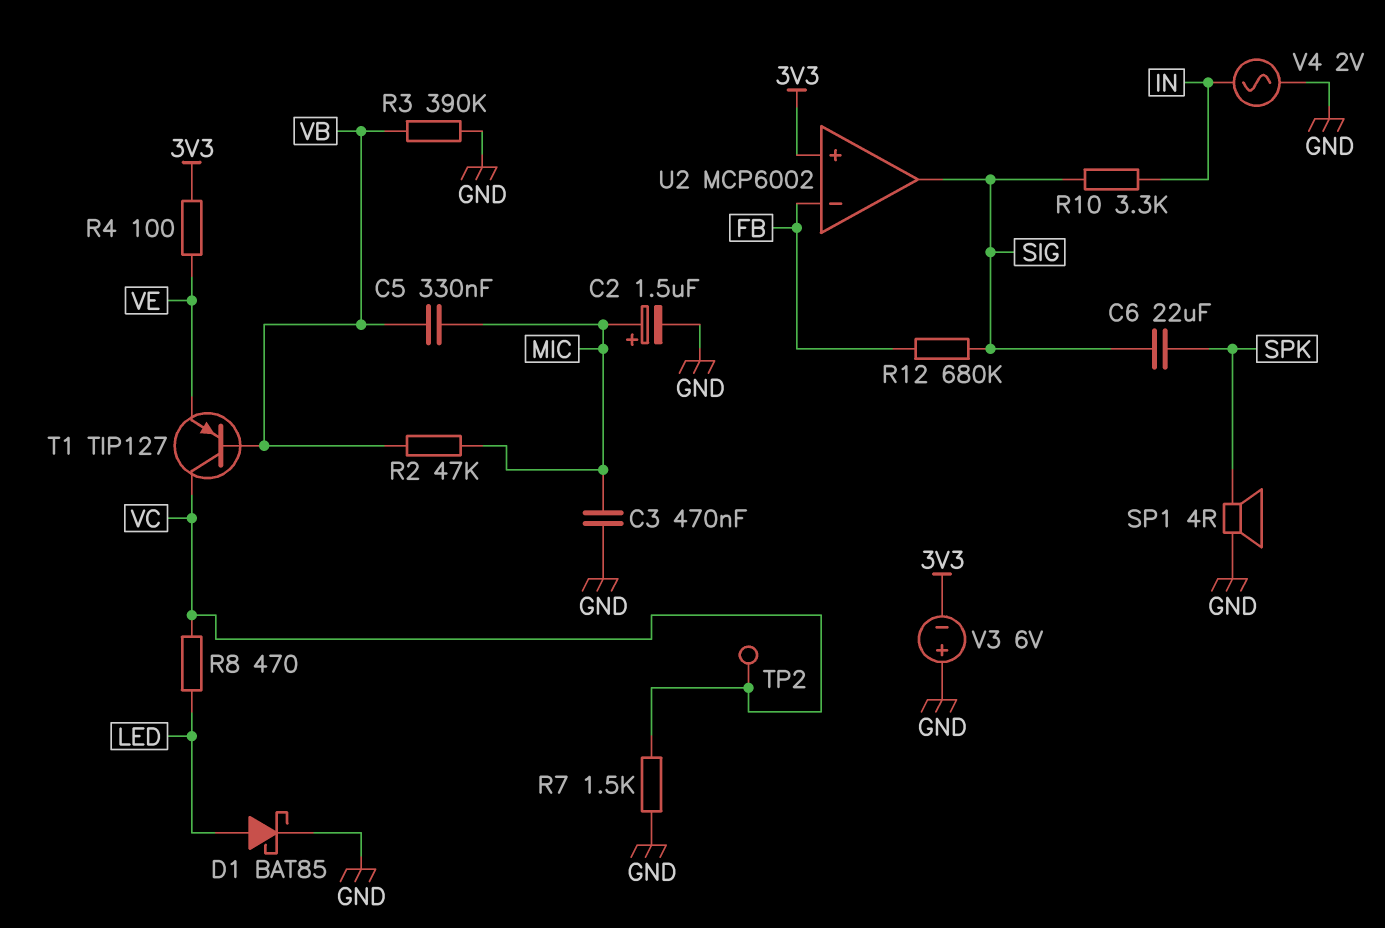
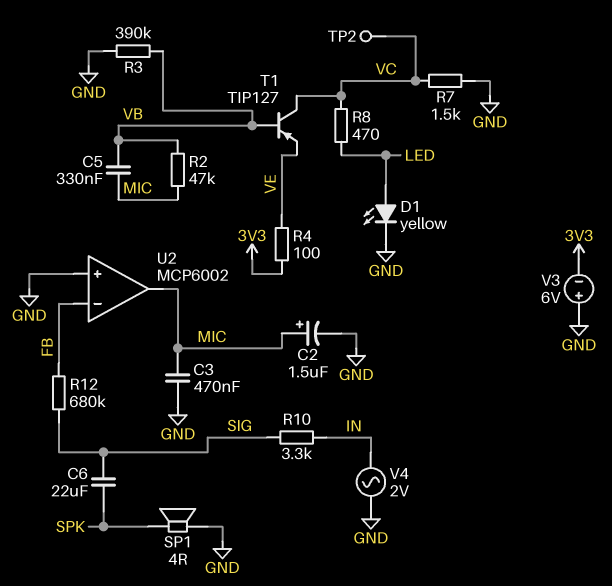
D1: schottky BAT85 (A LED, K GND) -> LED yellow (A LED, K GND)
U2 pin in+: 3V3 -> GND
U2 pin out: SIG -> MIC

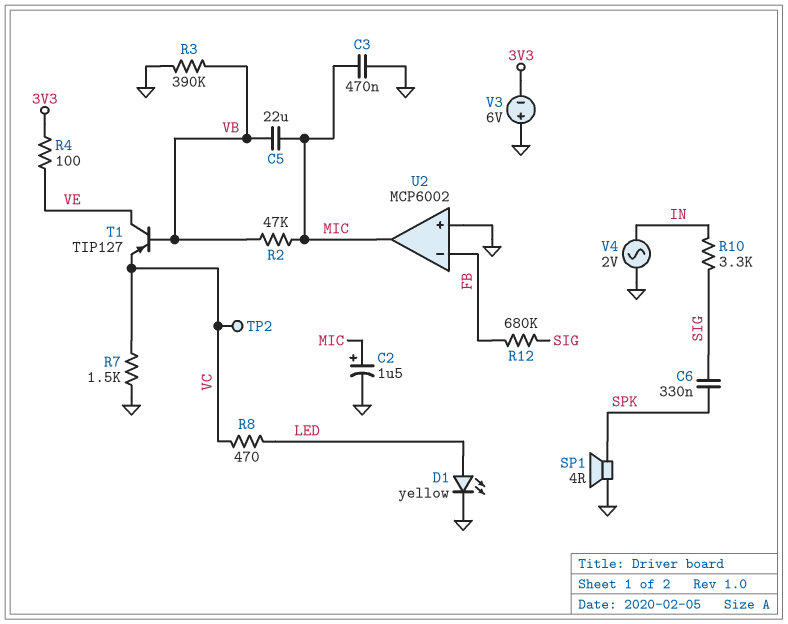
C5: 330nF (MIC, VB) -> 22uF (MIC, VB)
C6: 22uF (SIG, SPK) -> 330nF (SIG, SPK)
T1: PNP TIP127 (B VB, C VC, E VE) -> PNP TIP127 (B VB, C VE, E VC)

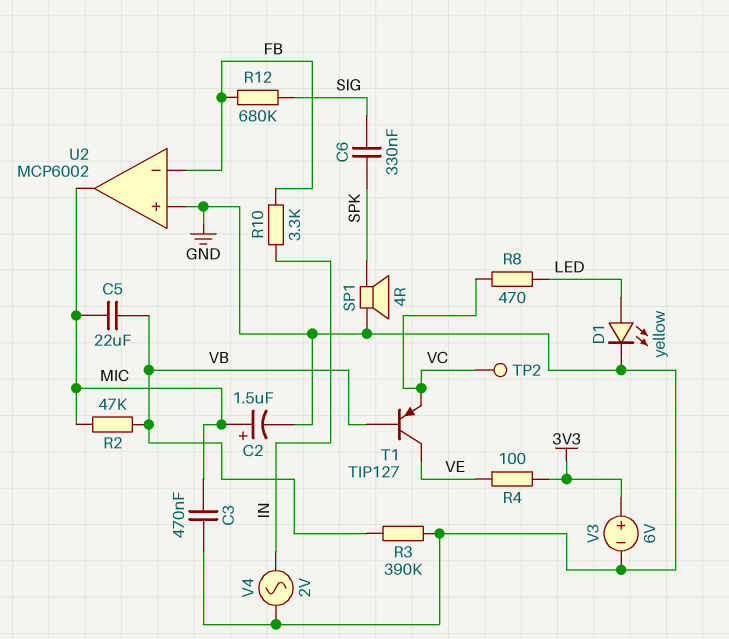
R7: 1.5k (GND, VC) -> none
R10: 3.3k (IN, SIG) -> 3.3k (FB, IN)
V3: 6V (plus GND, minus 3V3) -> 6V (plus 3V3, minus GND)

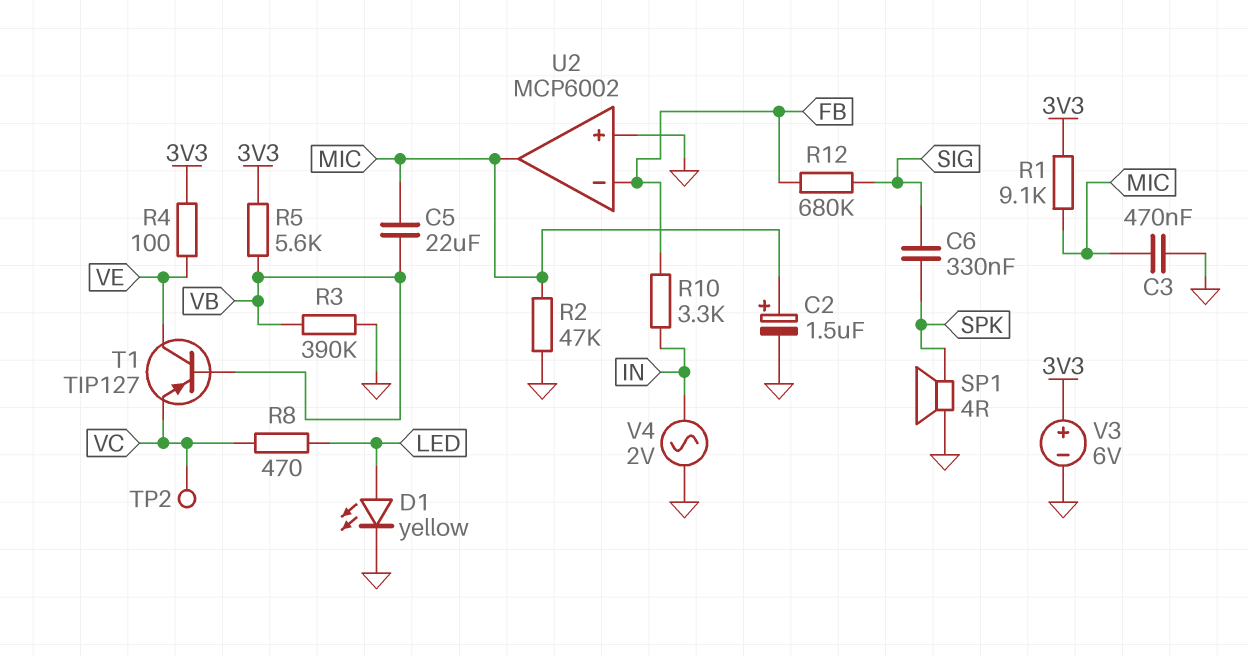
R1: none -> 9.1k (3V3, MIC)
R2: 47k (MIC, VB) -> 47k (GND, MIC)
R5: none -> 5.6k (3V3, VB)

